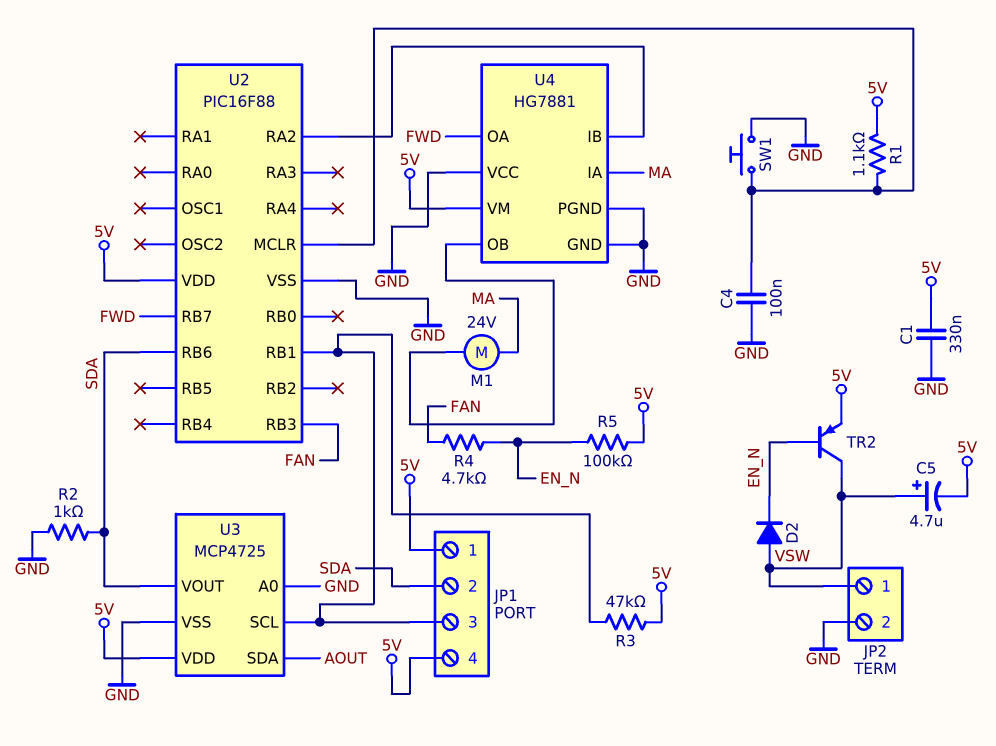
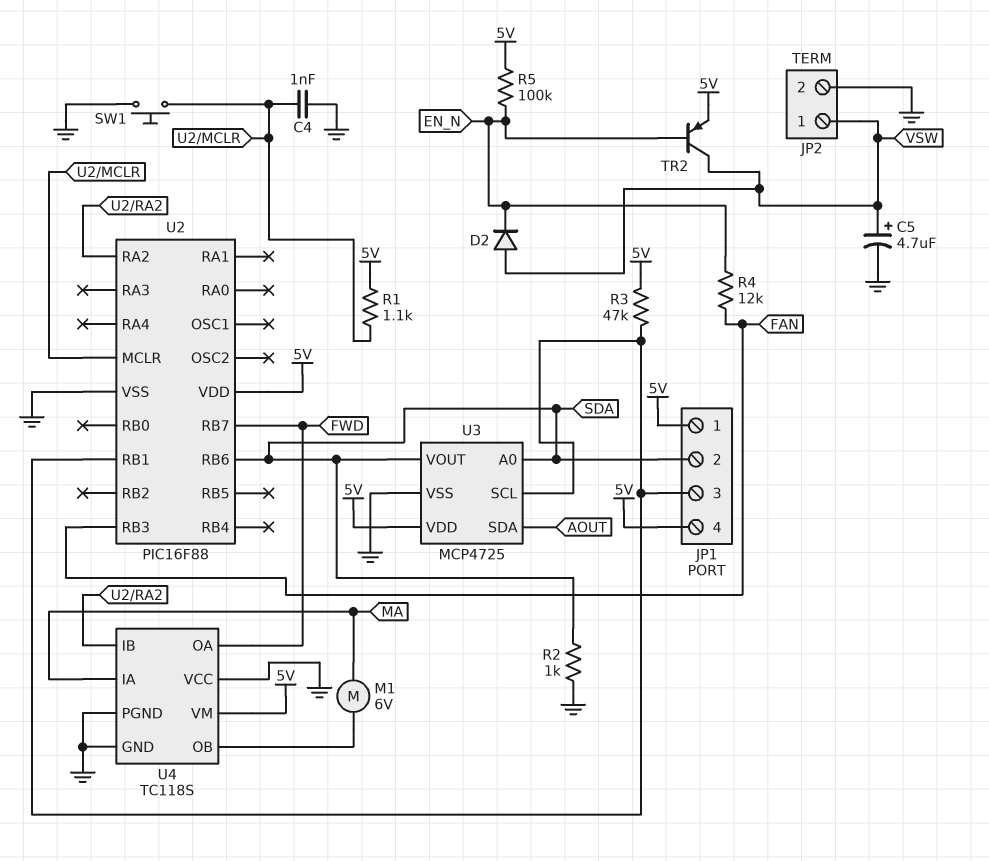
C1: 330nF (5V, GND) -> none
C4: 100nF (GND, U2/MCLR) -> 1nF (GND, U2/MCLR)
C5: 4.7uF (plus VSW, minus 5V) -> 4.7uF (plus VSW, minus GND)
M1: motor 24V (MA, U4/OB) -> motor 6V (MA, U4/OB)
R4: 4.7k (EN_N, FAN) -> 12k (EN_N, FAN)
U3 pin A0: GND -> SDA
U4: HG7881 -> TC118S

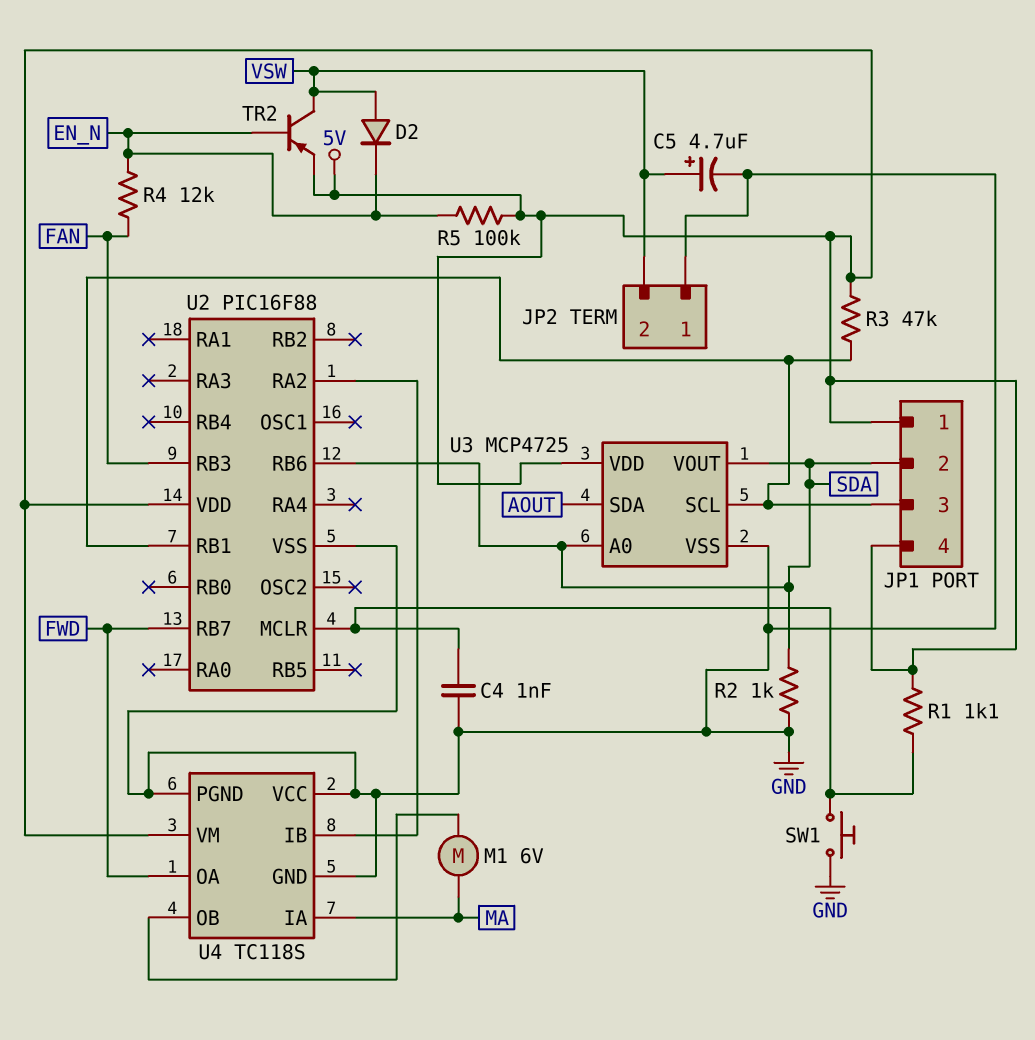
JP2 pin 1: VSW -> GND
JP2 pin 2: GND -> VSW

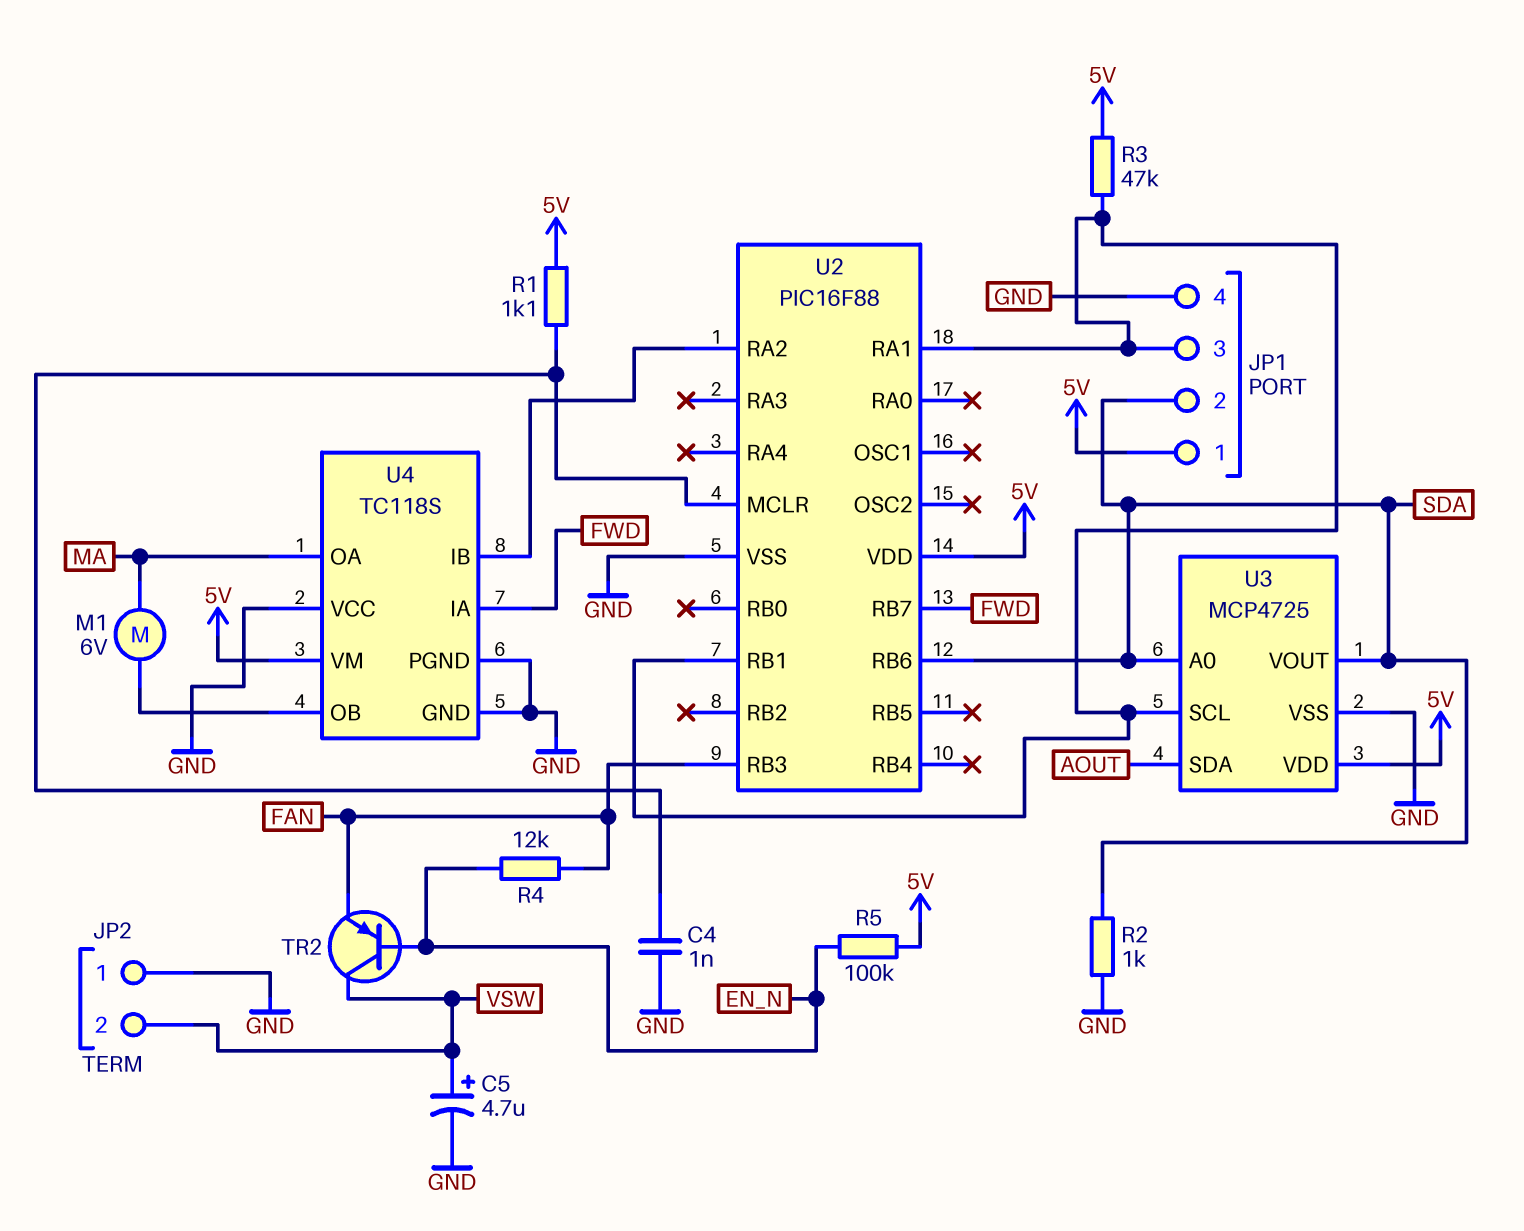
D2: diode (A VSW, K EN_N) -> none
JP1 pin 4: 5V -> GND
SW1: button (GND, U2/MCLR) -> none
TR2: PNP (B EN_N, C VSW, E 5V) -> PNP (B EN_N, C VSW, E FAN)
U2 pin RA1: none -> JP1/3
U4 pin IA: MA -> FWD
U4 pin OA: FWD -> MA

